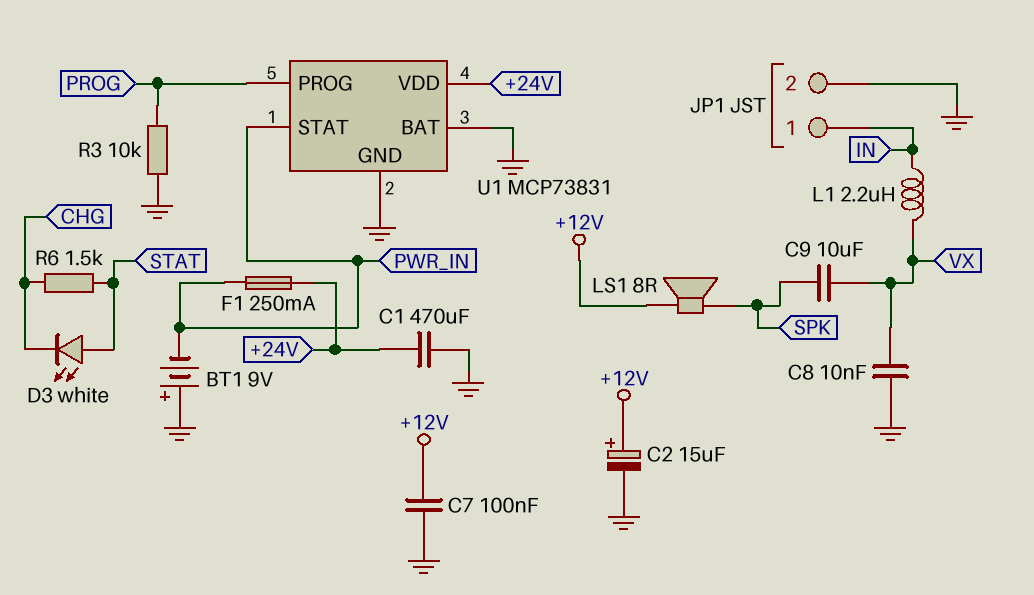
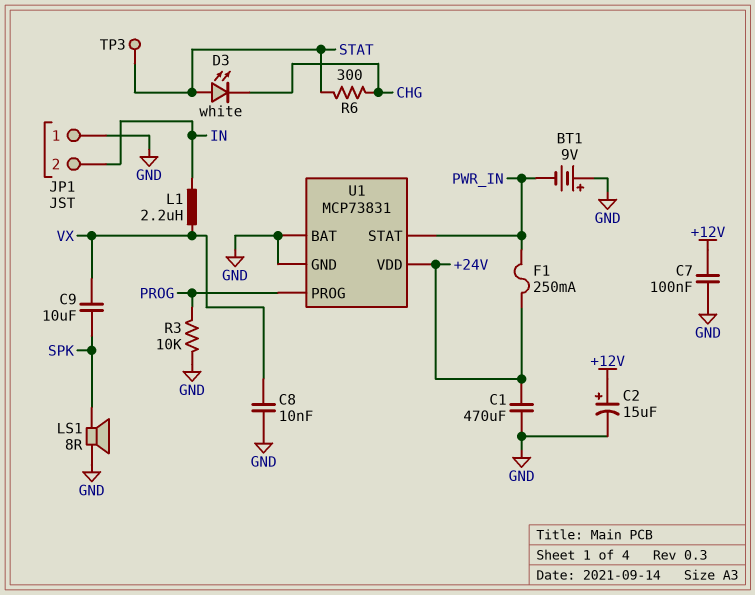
JP1 pin 1: IN -> GND
JP1 pin 2: GND -> IN
LS1: speaker 8R (+12V, SPK) -> speaker 8R (GND, SPK)
R6: 1.5k (CHG, STAT) -> 300 (CHG, STAT)
TP3: none -> test point (STAT)

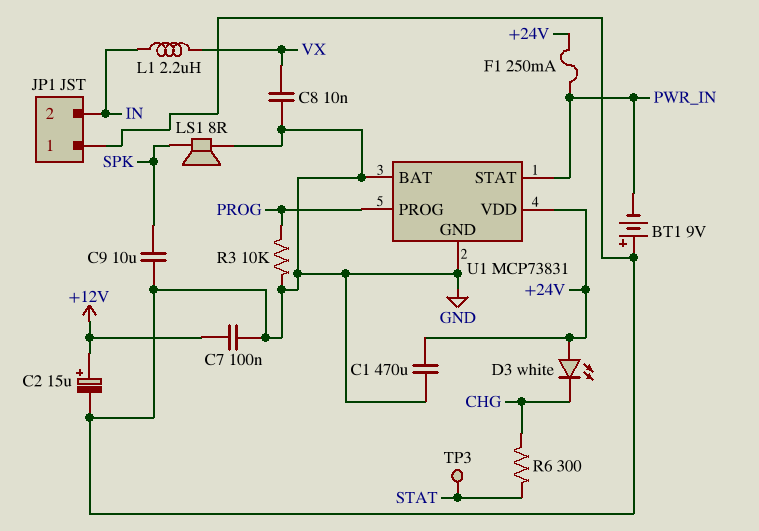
C9: 10uF (SPK, VX) -> 10uF (GND, SPK)
D3: LED white (A STAT, K CHG) -> LED white (A +24V, K CHG)

